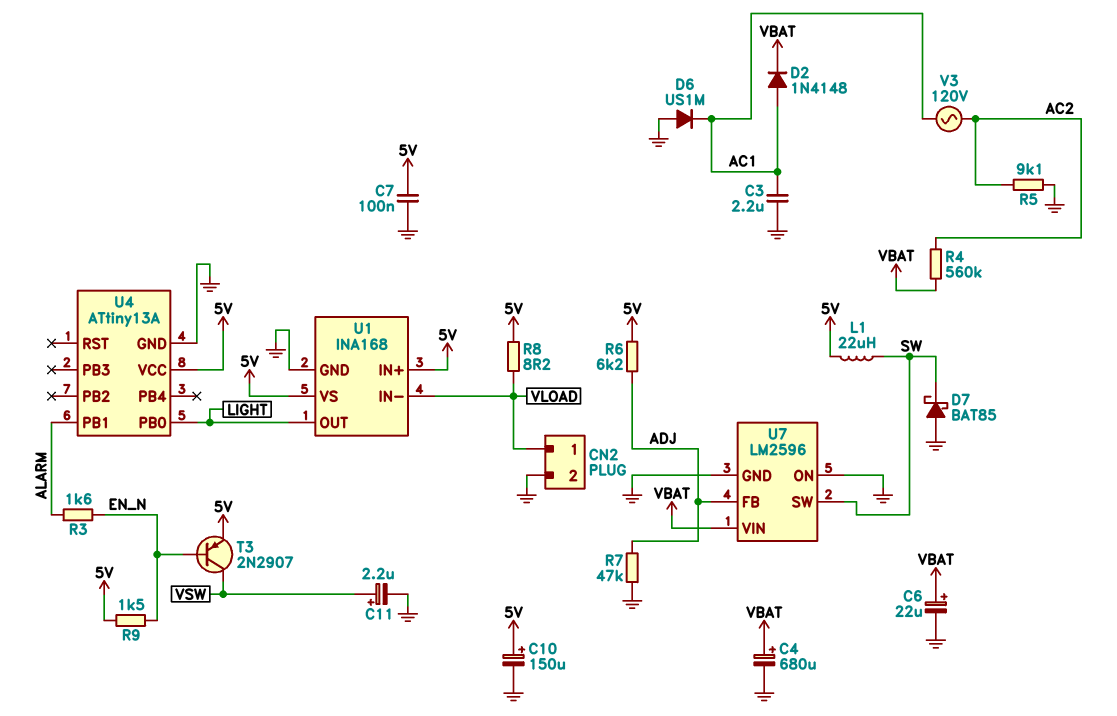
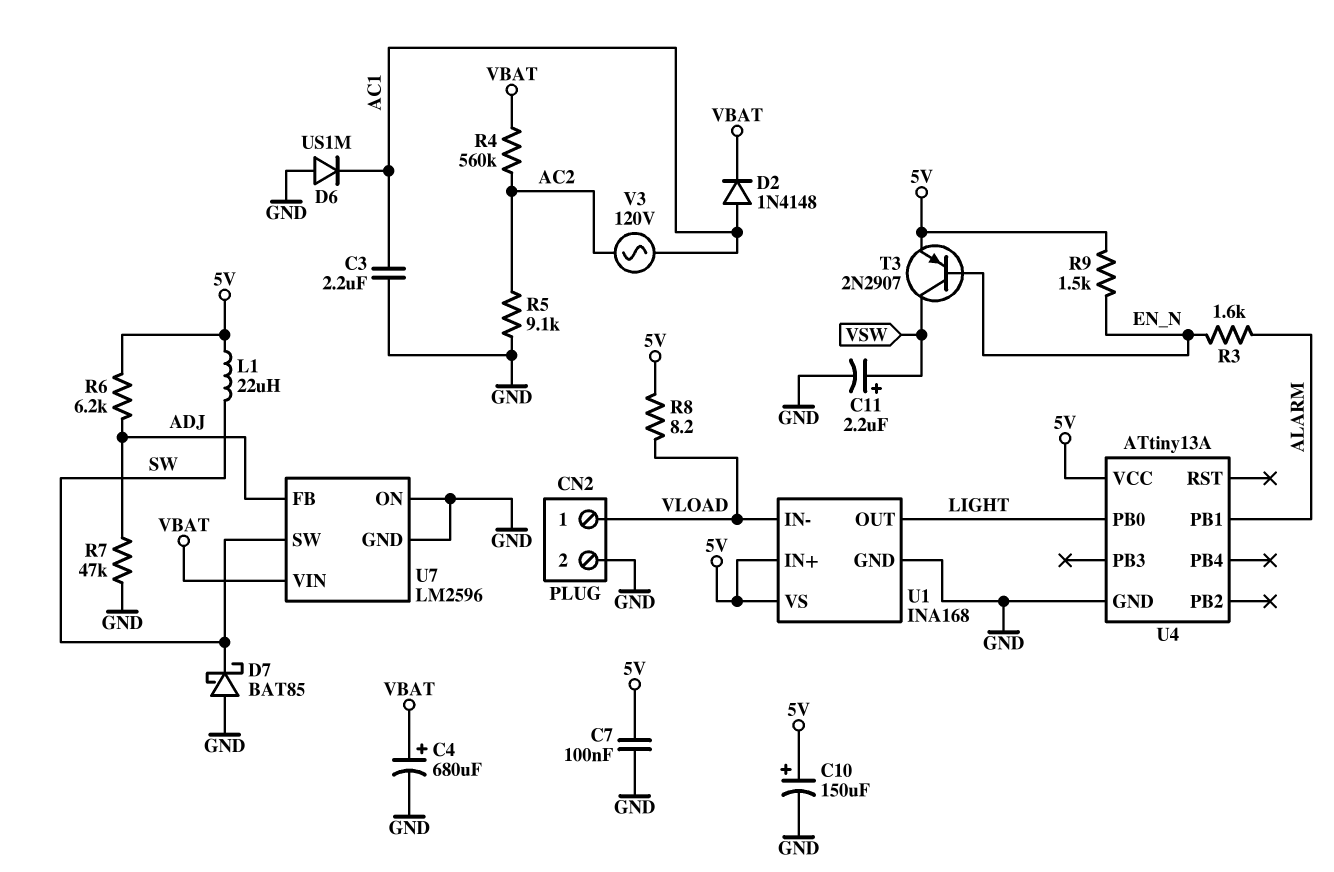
C6: 22uF (plus VBAT, minus GND) -> none

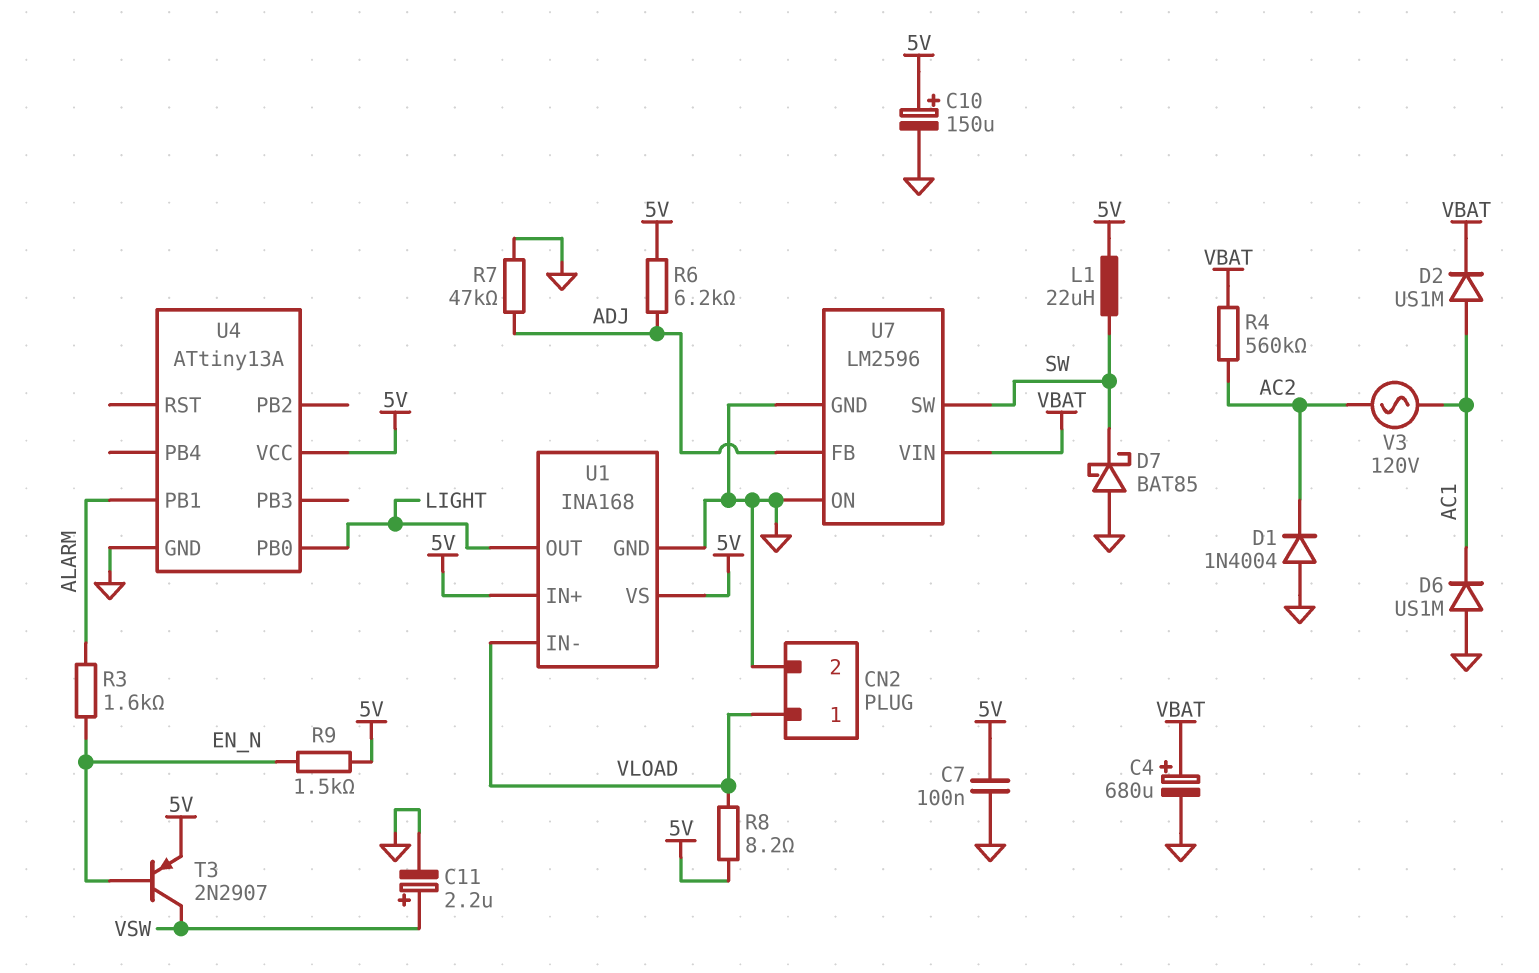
C3: 2.2uF (AC1, GND) -> none
D1: none -> diode 1N4004 (A GND, K AC2)
D2: diode 1N4148 (A AC1, K VBAT) -> diode US1M (A AC1, K VBAT)
R5: 9.1k (AC2, GND) -> none

